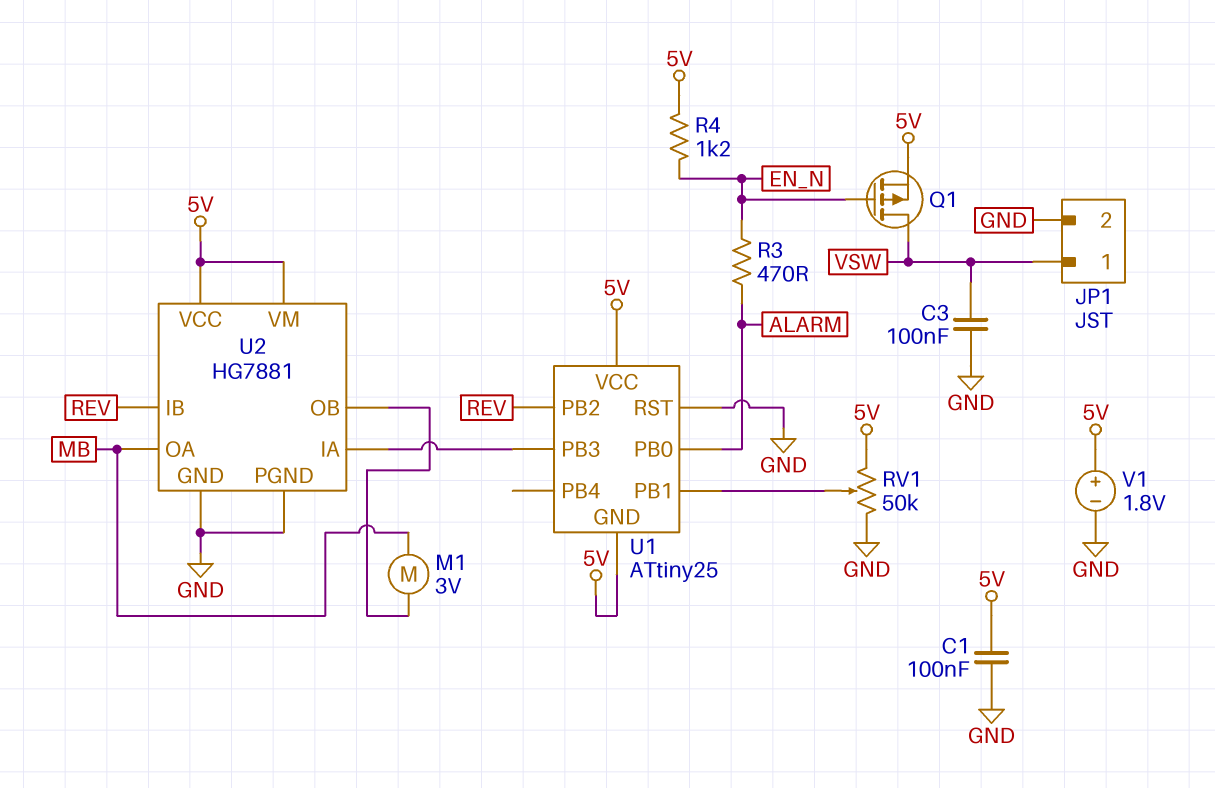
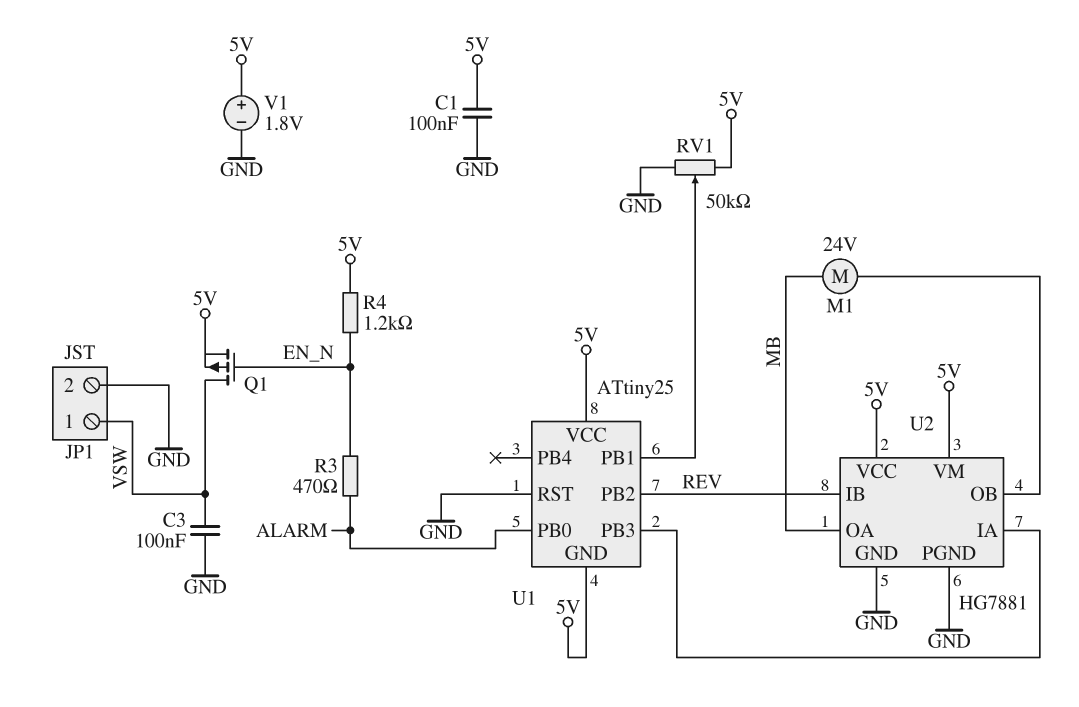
M1: motor 3V (MB, U2/OB) -> motor 24V (MB, U2/OB)

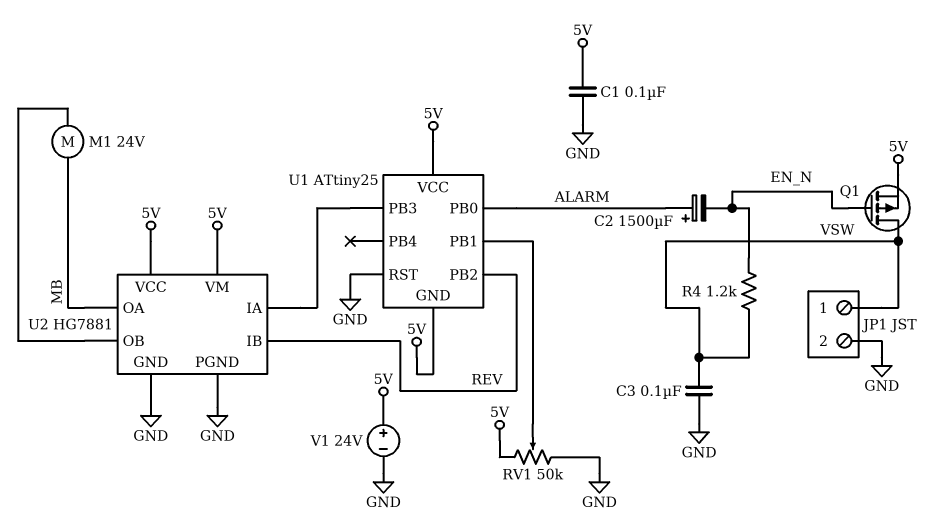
C2: none -> 1500uF (plus ALARM, minus EN_N)
R3: 470 (ALARM, EN_N) -> none
R4: 1.2k (5V, EN_N) -> 1.2k (EN_N, VSW)
V1: 1.8V (plus 5V, minus GND) -> 24V (plus 5V, minus GND)

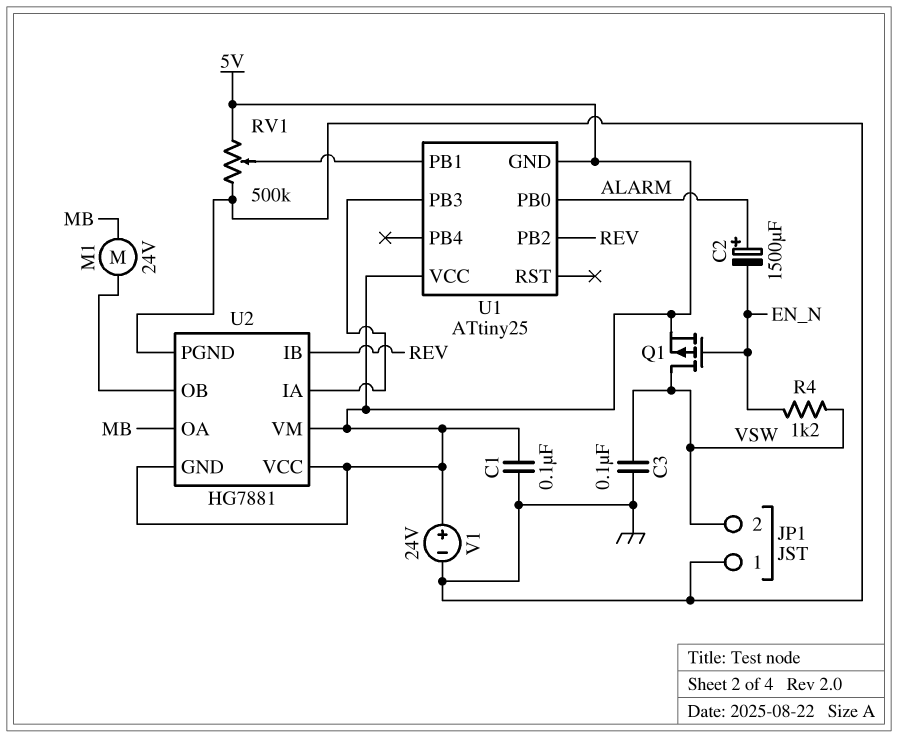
JP1 pin 1: VSW -> GND
JP1 pin 2: GND -> VSW
RV1: 50k (5V, GND, wiper U1/PB1) -> 500k (5V, GND, wiper U1/PB1)
U1 pin RST: GND -> none
U2 pin GND: GND -> 5V

